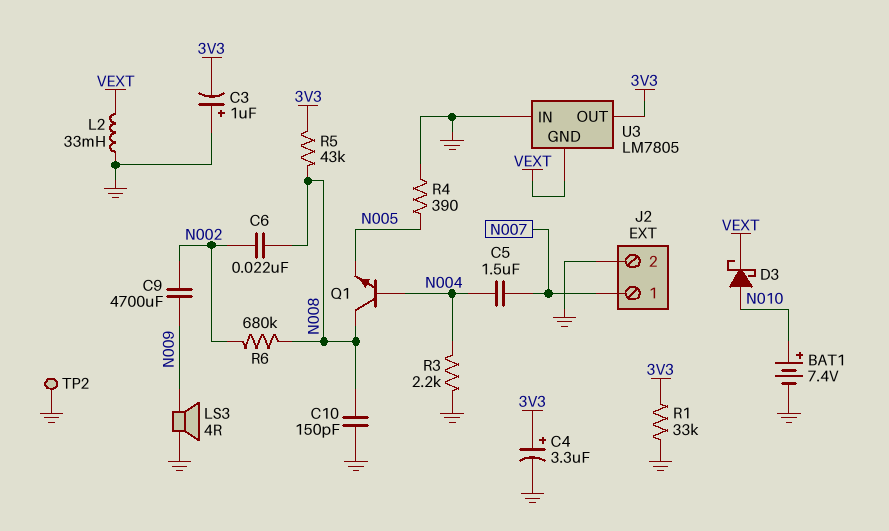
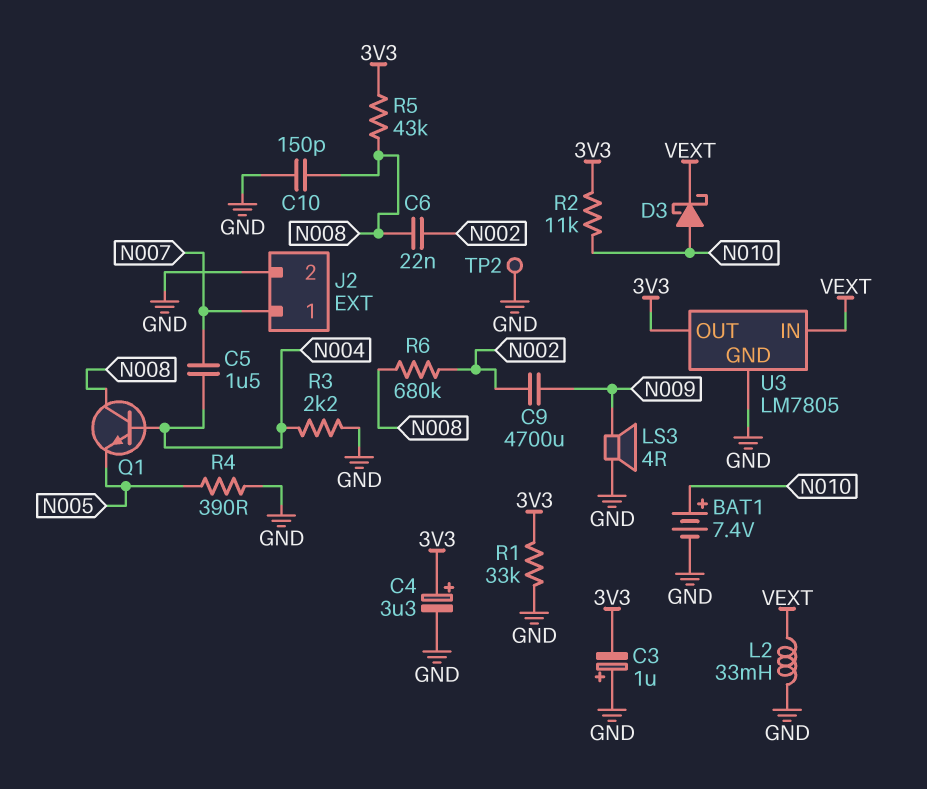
R2: none -> 11k (3V3, N010)
U3 pin GND: VEXT -> GND
U3 pin IN: GND -> VEXT

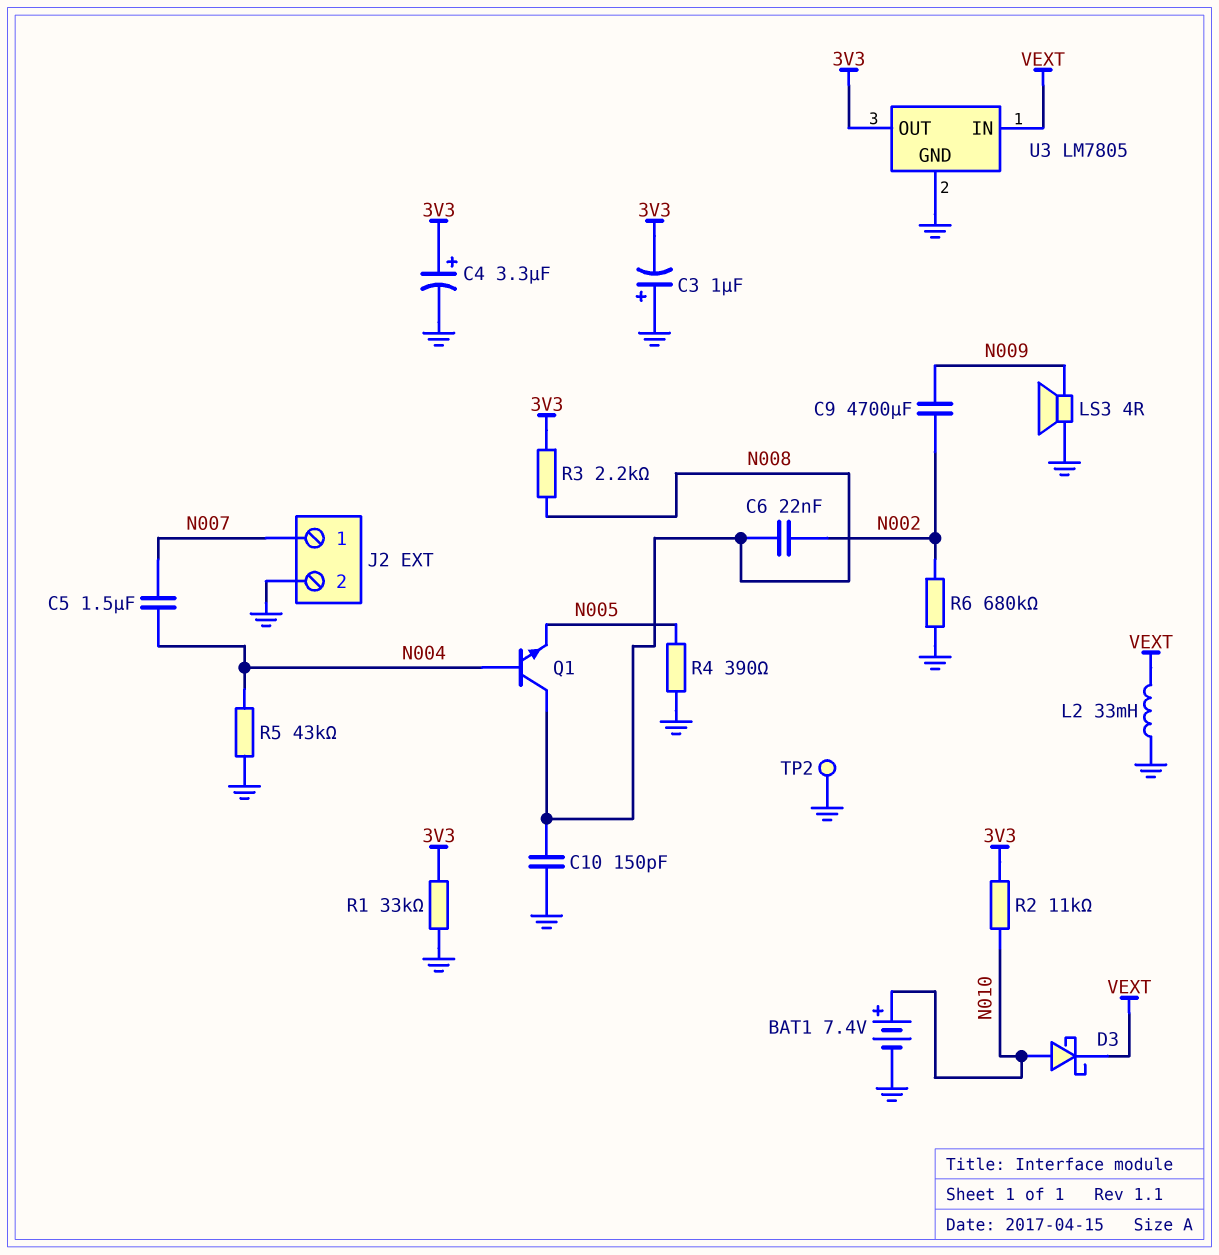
R3: 2.2k (GND, N004) -> 2.2k (3V3, N008)
R5: 43k (3V3, N008) -> 43k (GND, N004)
R6: 680k (N002, N008) -> 680k (GND, N002)

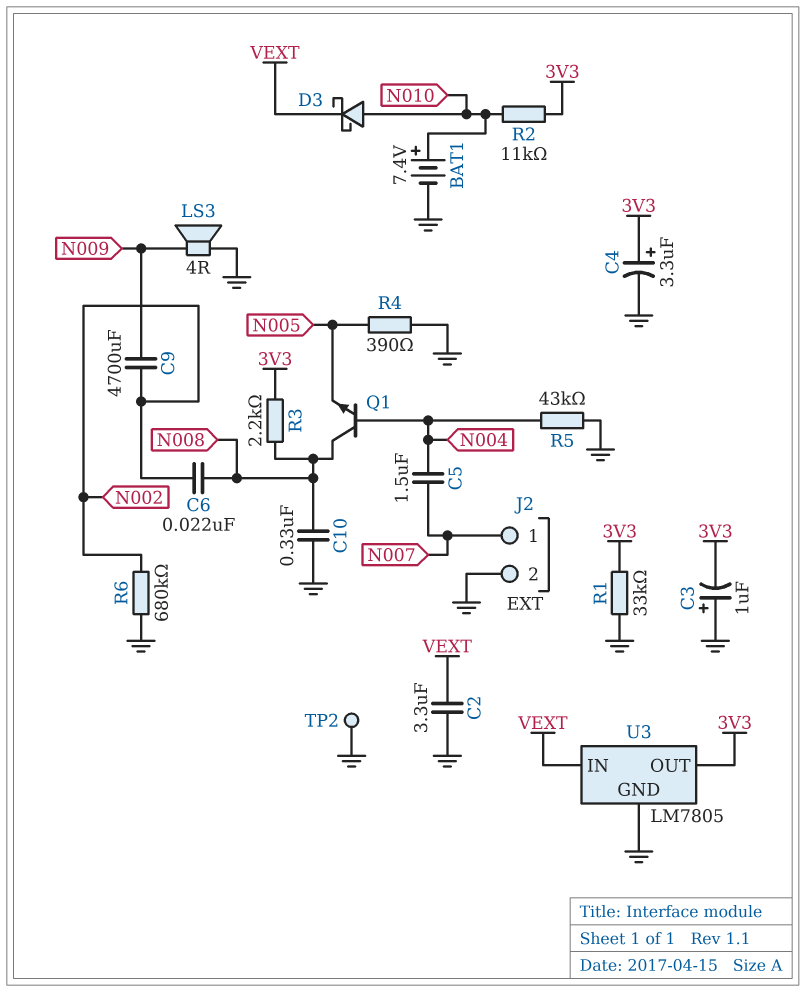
C2: none -> 3.3uF (GND, VEXT)
C10: 150pF (GND, N008) -> 330nF (GND, N008)
L2: 33mH (GND, VEXT) -> none

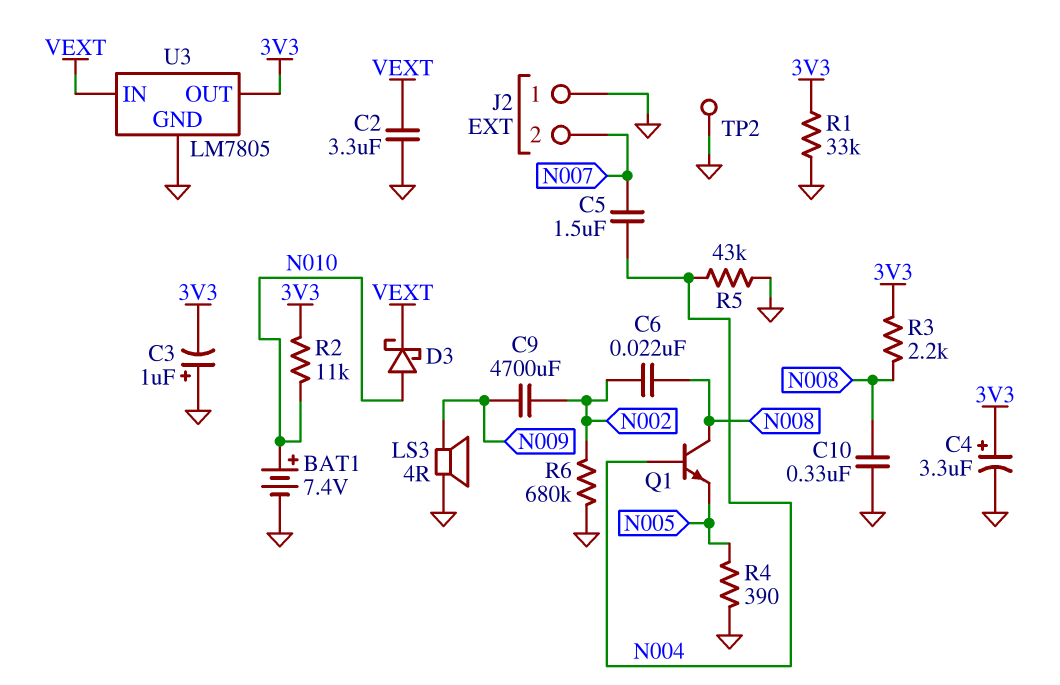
J2 pin 1: N007 -> GND
J2 pin 2: GND -> N007

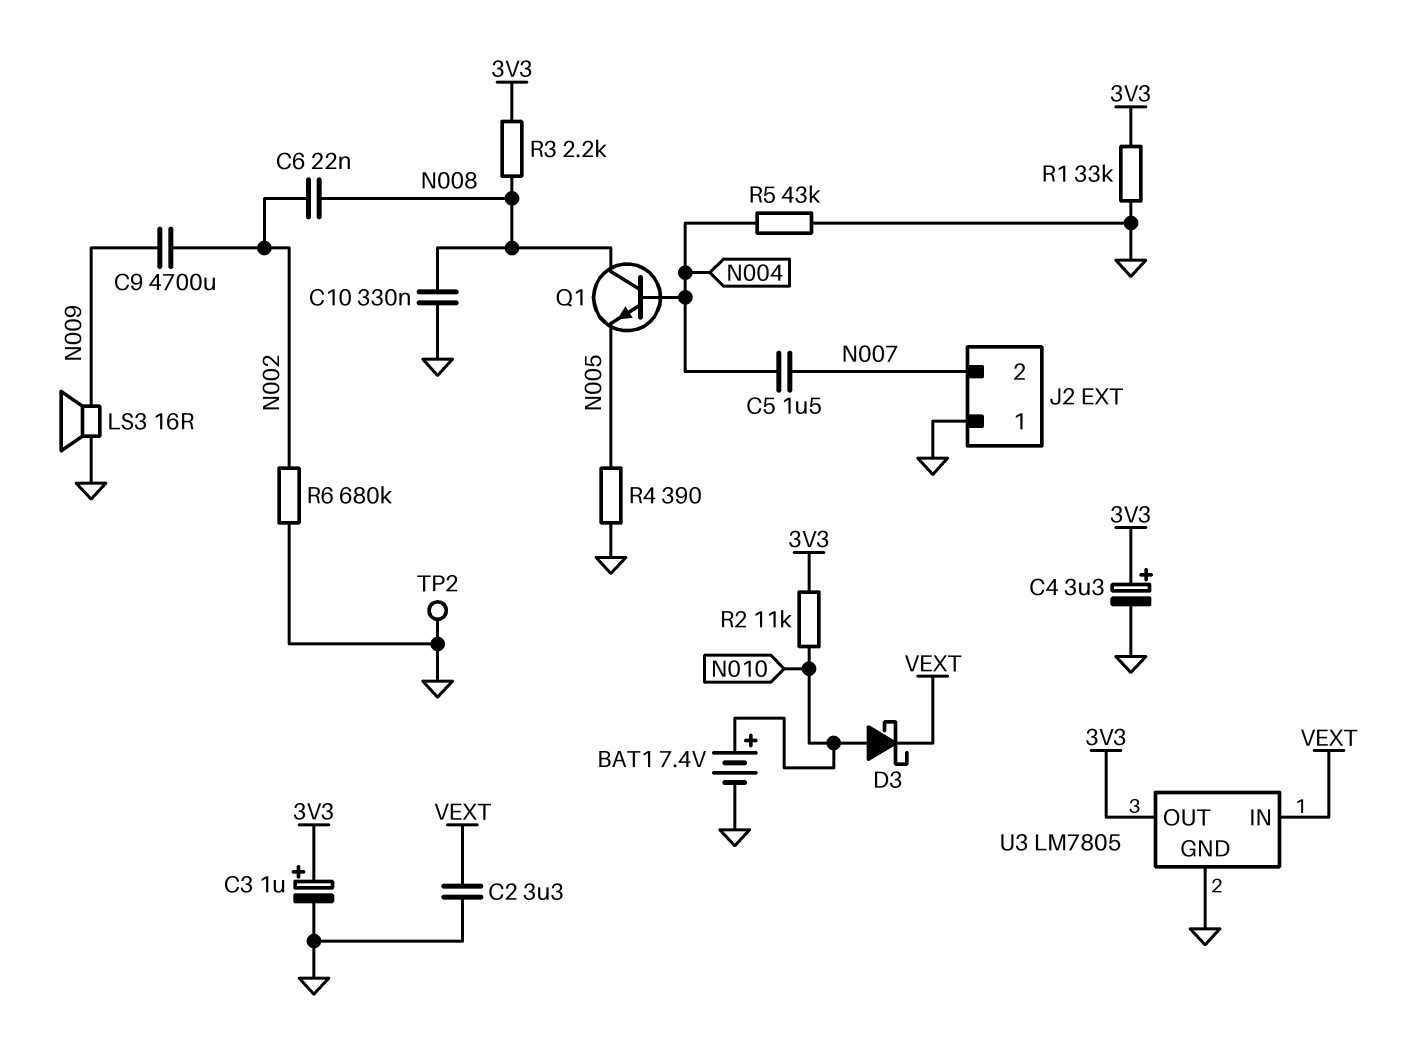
C3: 1uF (plus GND, minus 3V3) -> 1uF (plus 3V3, minus GND)
LS3: speaker 4R (GND, N009) -> speaker 16R (GND, N009)

